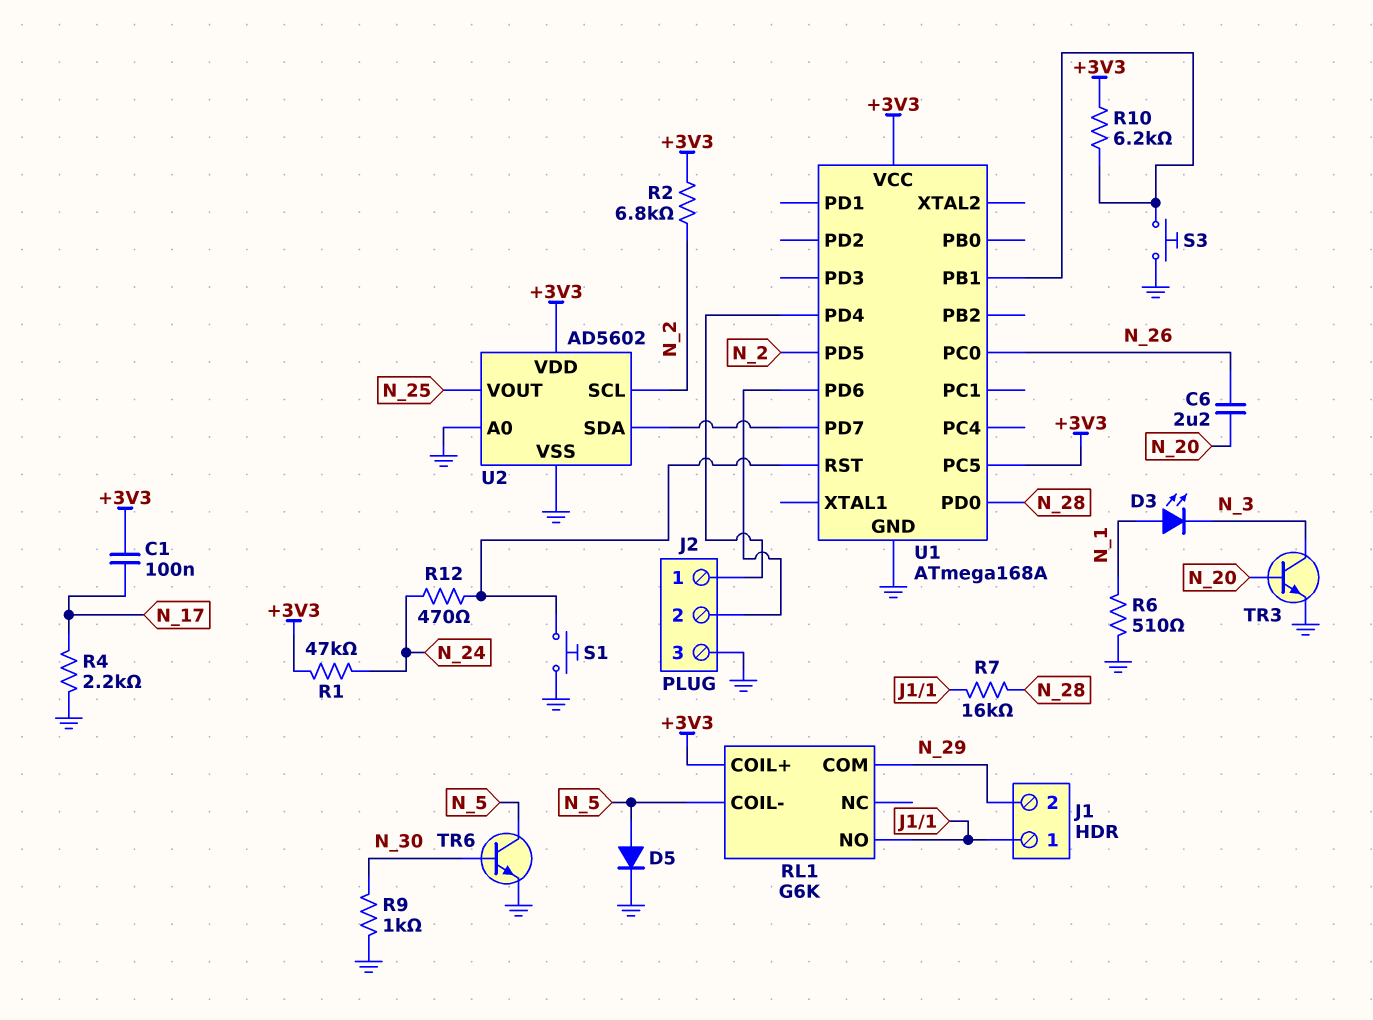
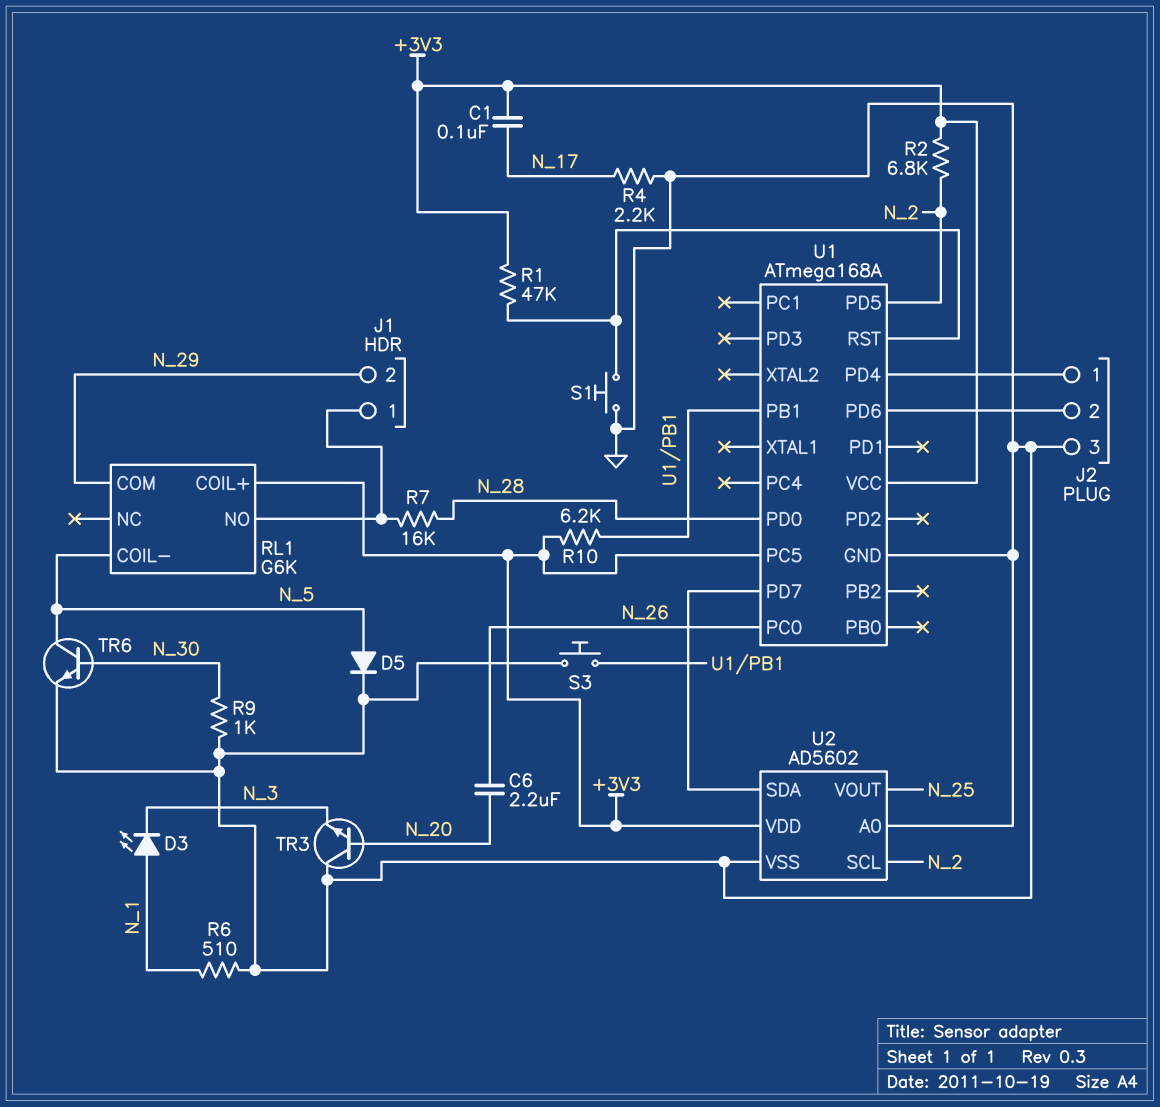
R1: 47k (+3V3, N_24) -> 47k (+3V3, U1/RST)
R12: 470 (N_24, U1/RST) -> none
TR3: NPN (B N_20, C N_3, E GND) -> NPN (B N_20, C GND, E N_3)

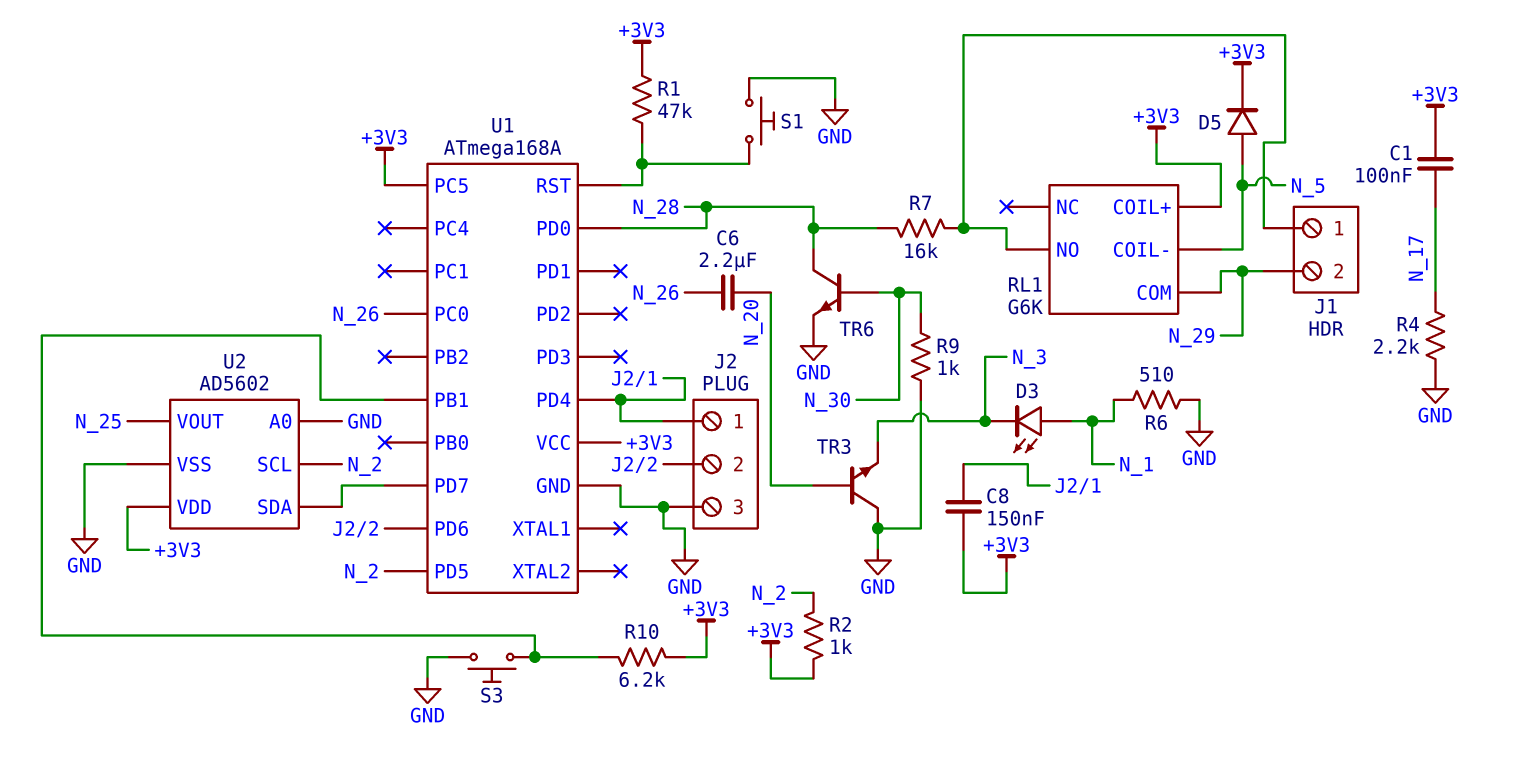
C8: none -> 150nF (+3V3, J2/1)
D5: diode (A N_5, K GND) -> diode (A N_5, K +3V3)
R2: 6.8k (+3V3, N_2) -> 1k (+3V3, N_2)
TR6: NPN (B N_30, C N_5, E GND) -> NPN (B N_30, C N_28, E GND)

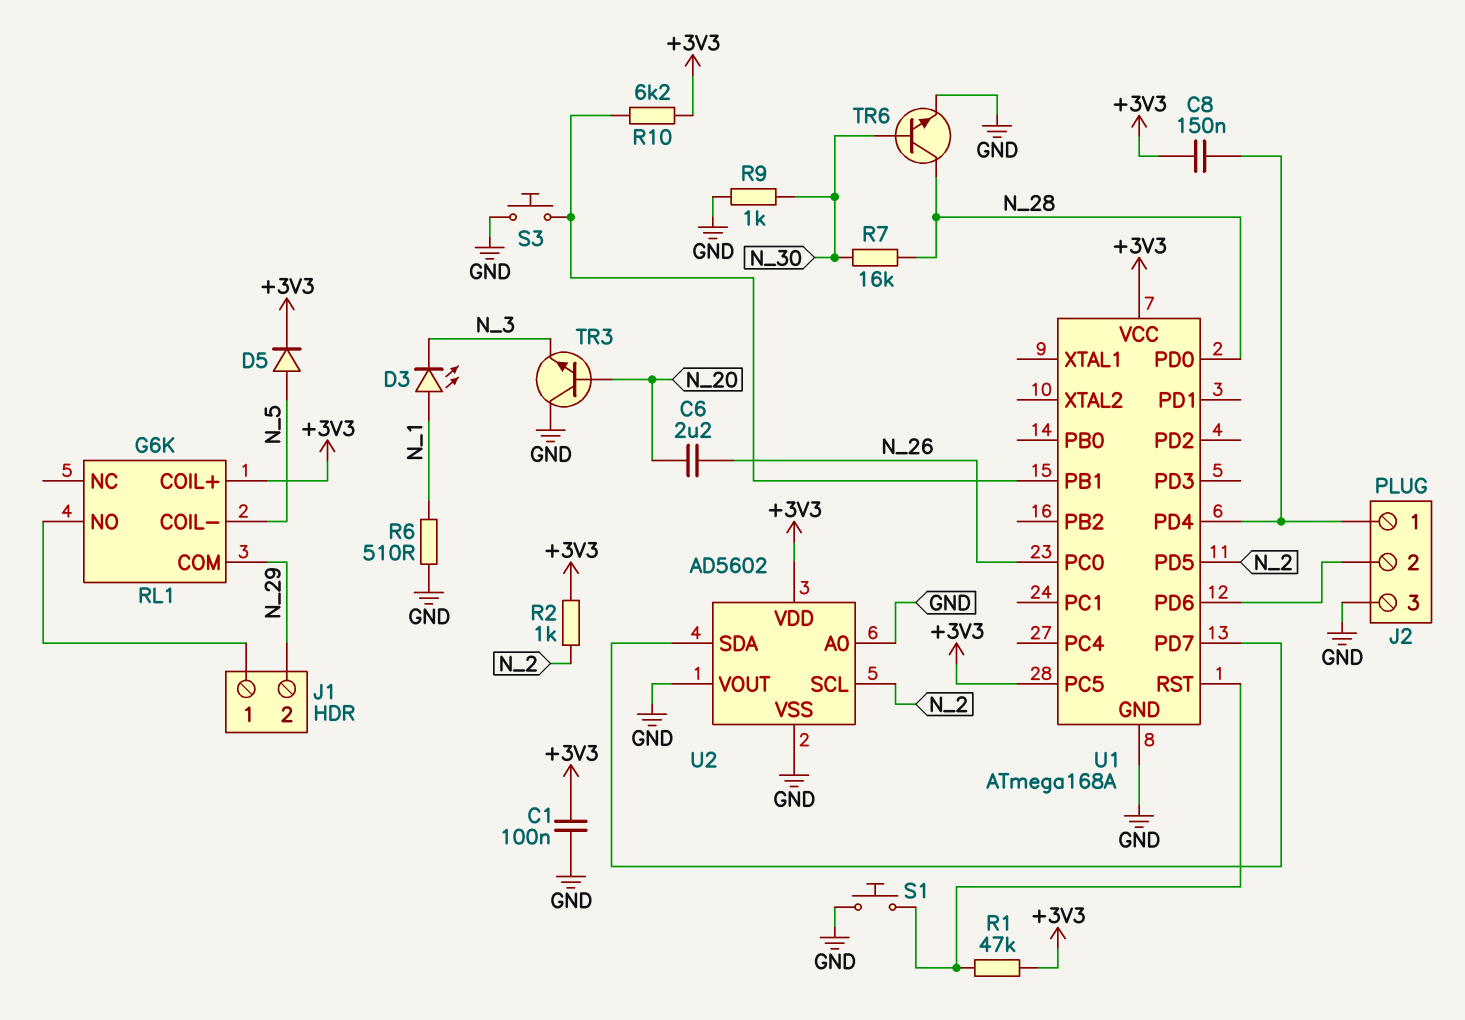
C1: 100nF (+3V3, N_17) -> 100nF (+3V3, GND)
R4: 2.2k (GND, N_17) -> none
R7: 16k (J1/1, N_28) -> 16k (N_28, N_30)
U2 pin VOUT: N_25 -> GND

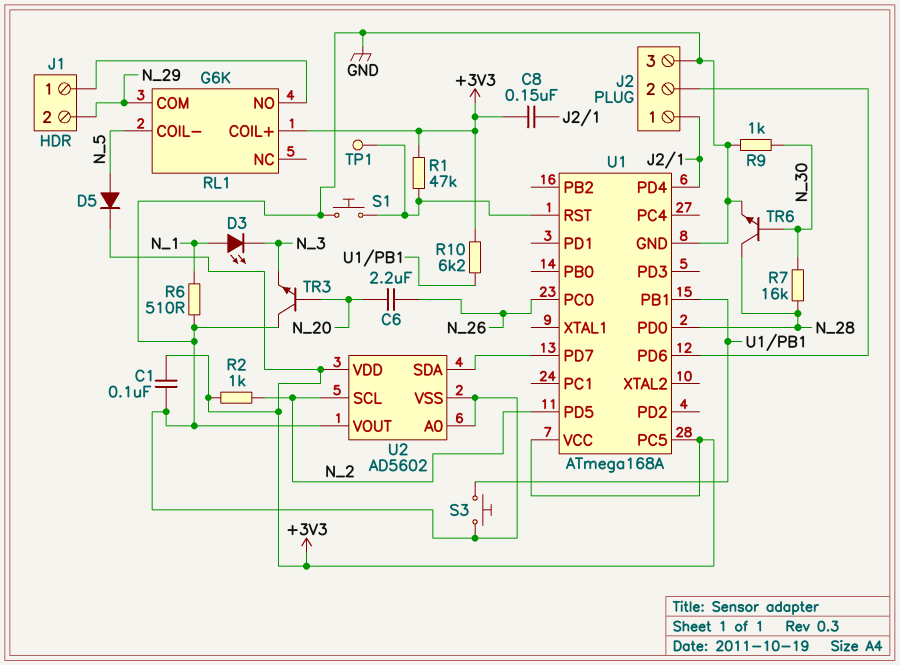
TP1: none -> test point (U1/RST)

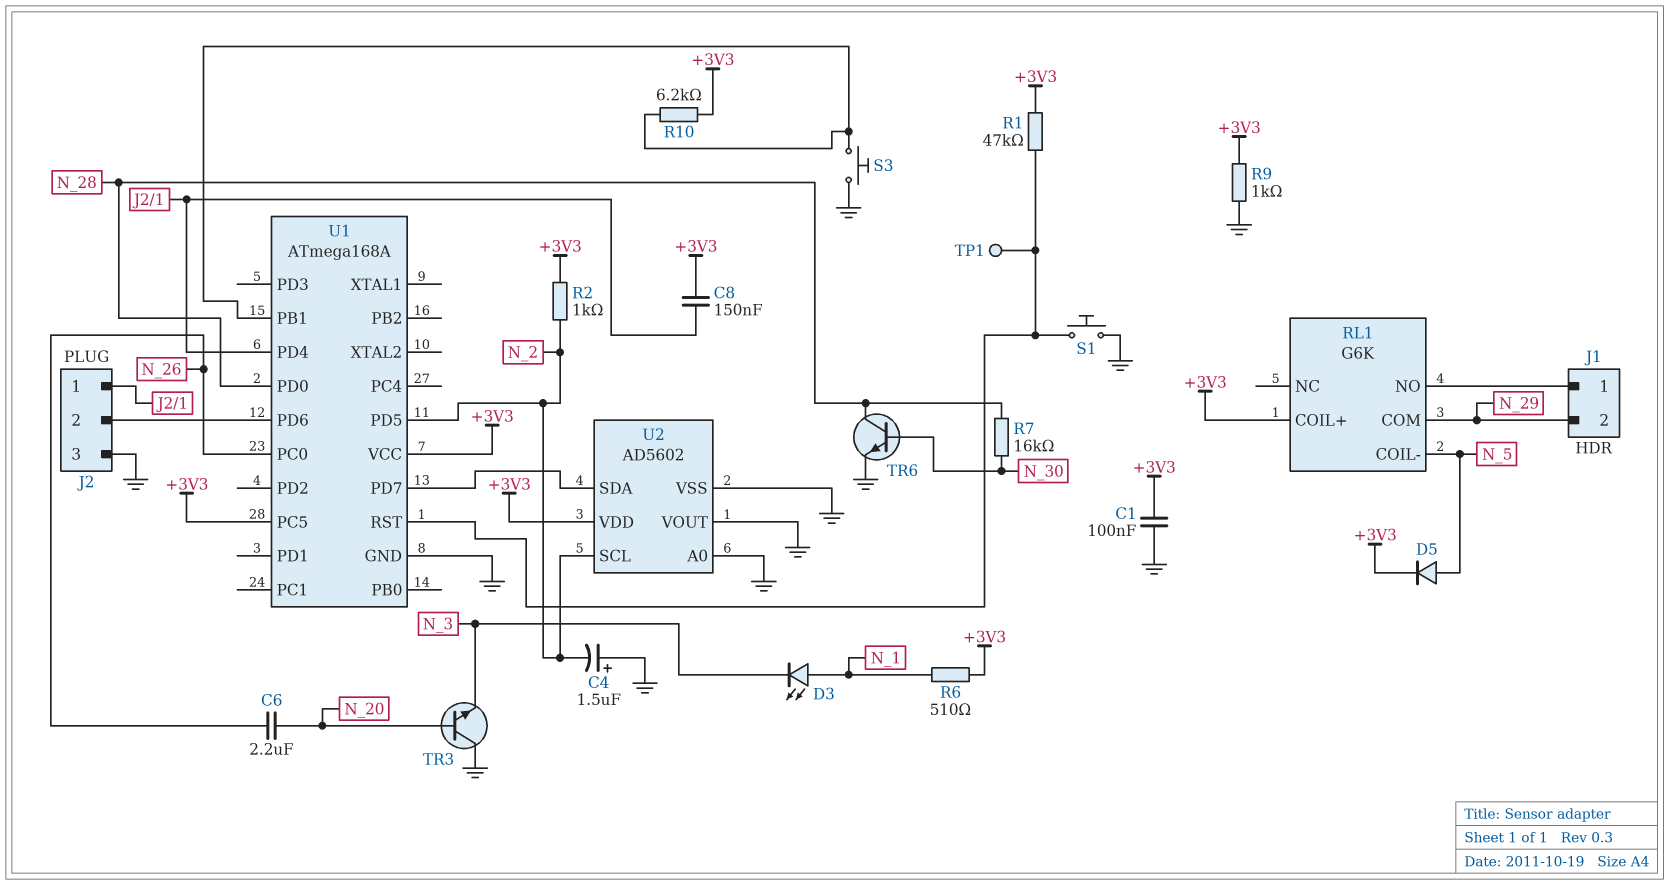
C4: none -> 1.5uF (plus GND, minus N_2)
R6: 510 (GND, N_1) -> 510 (+3V3, N_1)
R9: 1k (GND, N_30) -> 1k (+3V3, GND)

